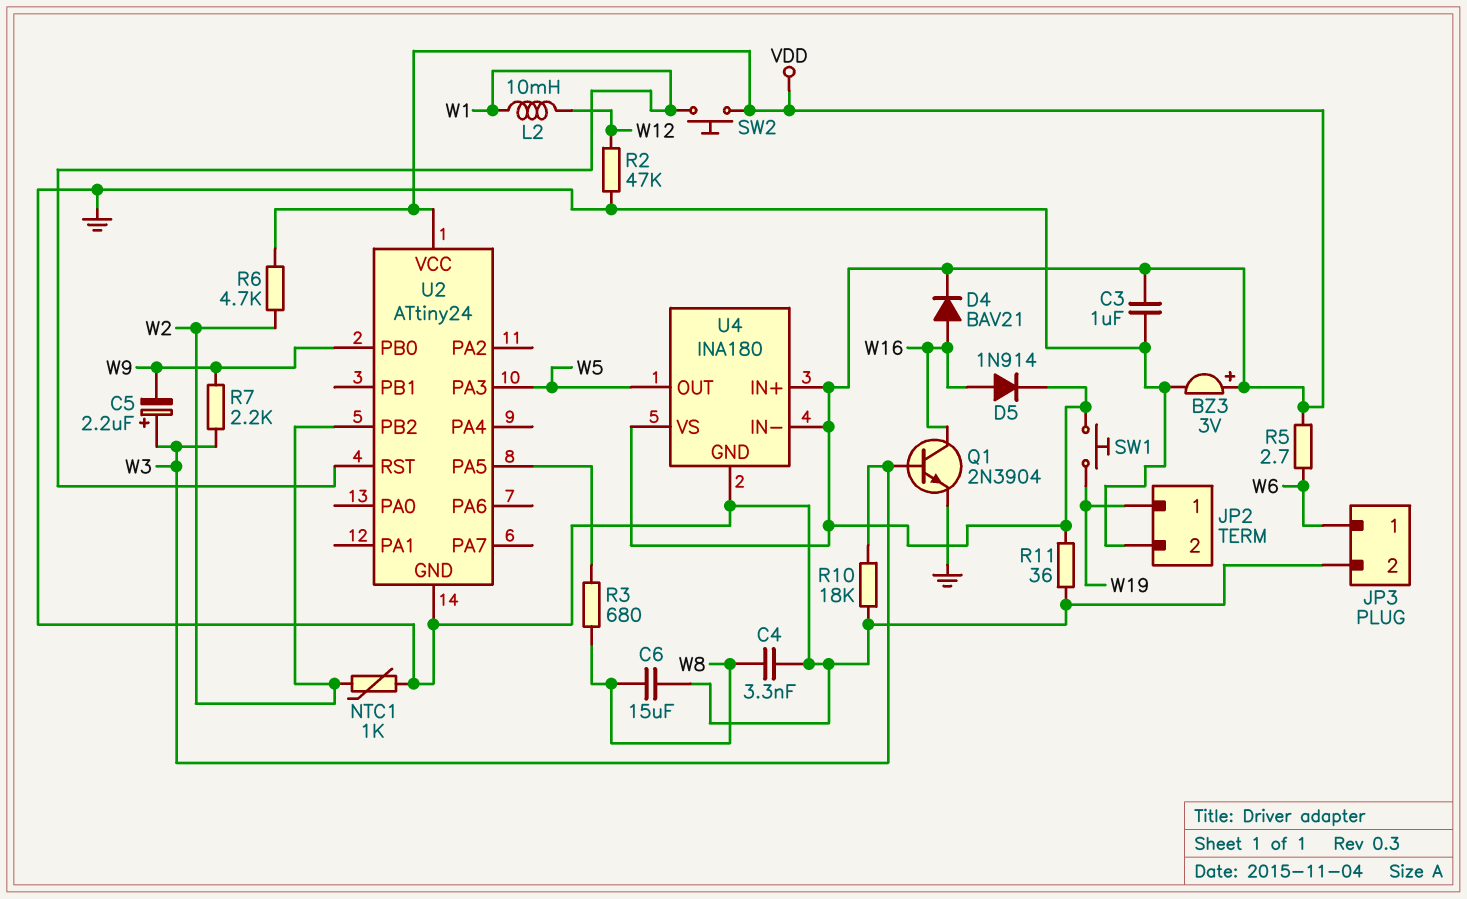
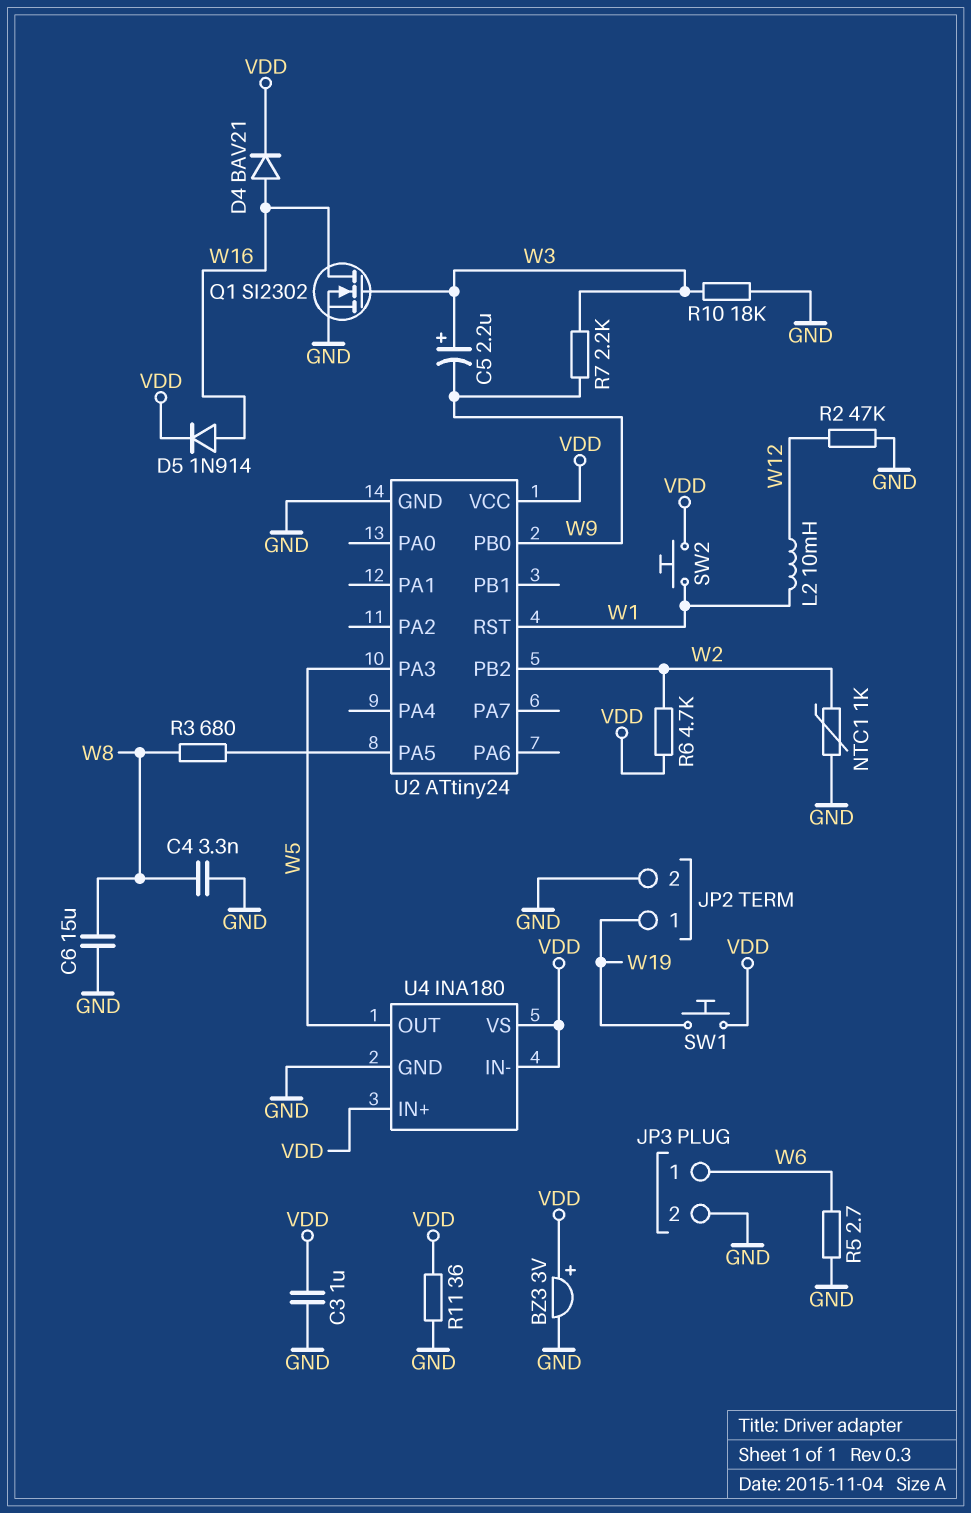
Q1: NPN 2N3904 (B W3, C W16, E GND) -> NMOS SI2302 (G W3, D W16, S GND)
R5: 2.7 (VDD, W6) -> 2.7 (GND, W6)

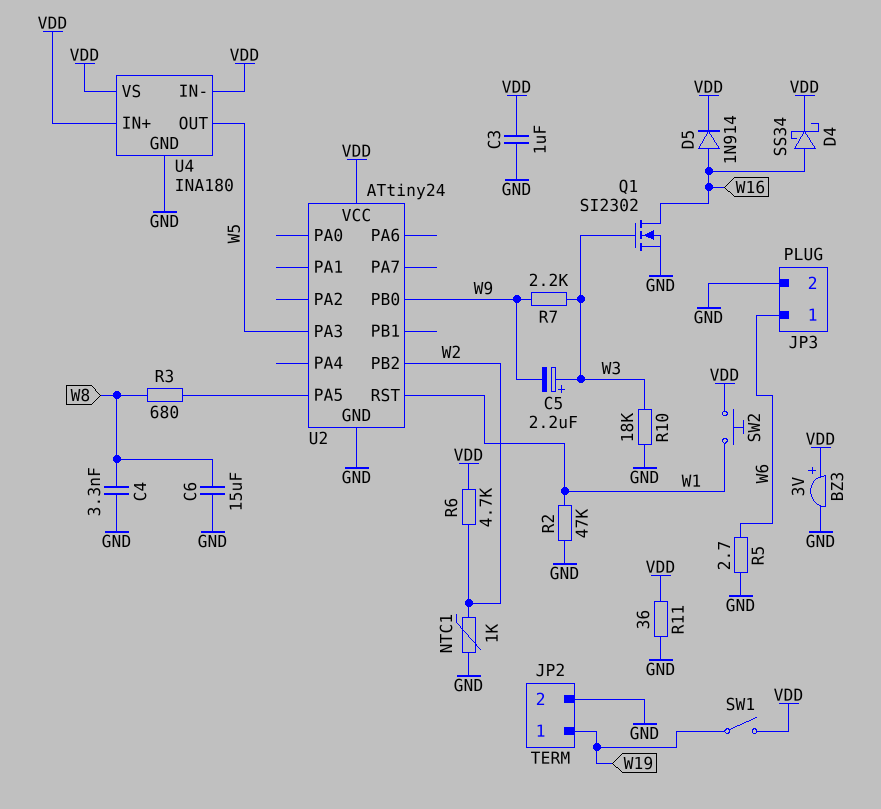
D4: diode BAV21 (A W16, K VDD) -> schottky SS34 (A W16, K VDD)
L2: 10mH (W1, W12) -> none
R2: 47k (GND, W12) -> 47k (GND, W1)
SW1: button (VDD, W19) -> switch (VDD, W19)

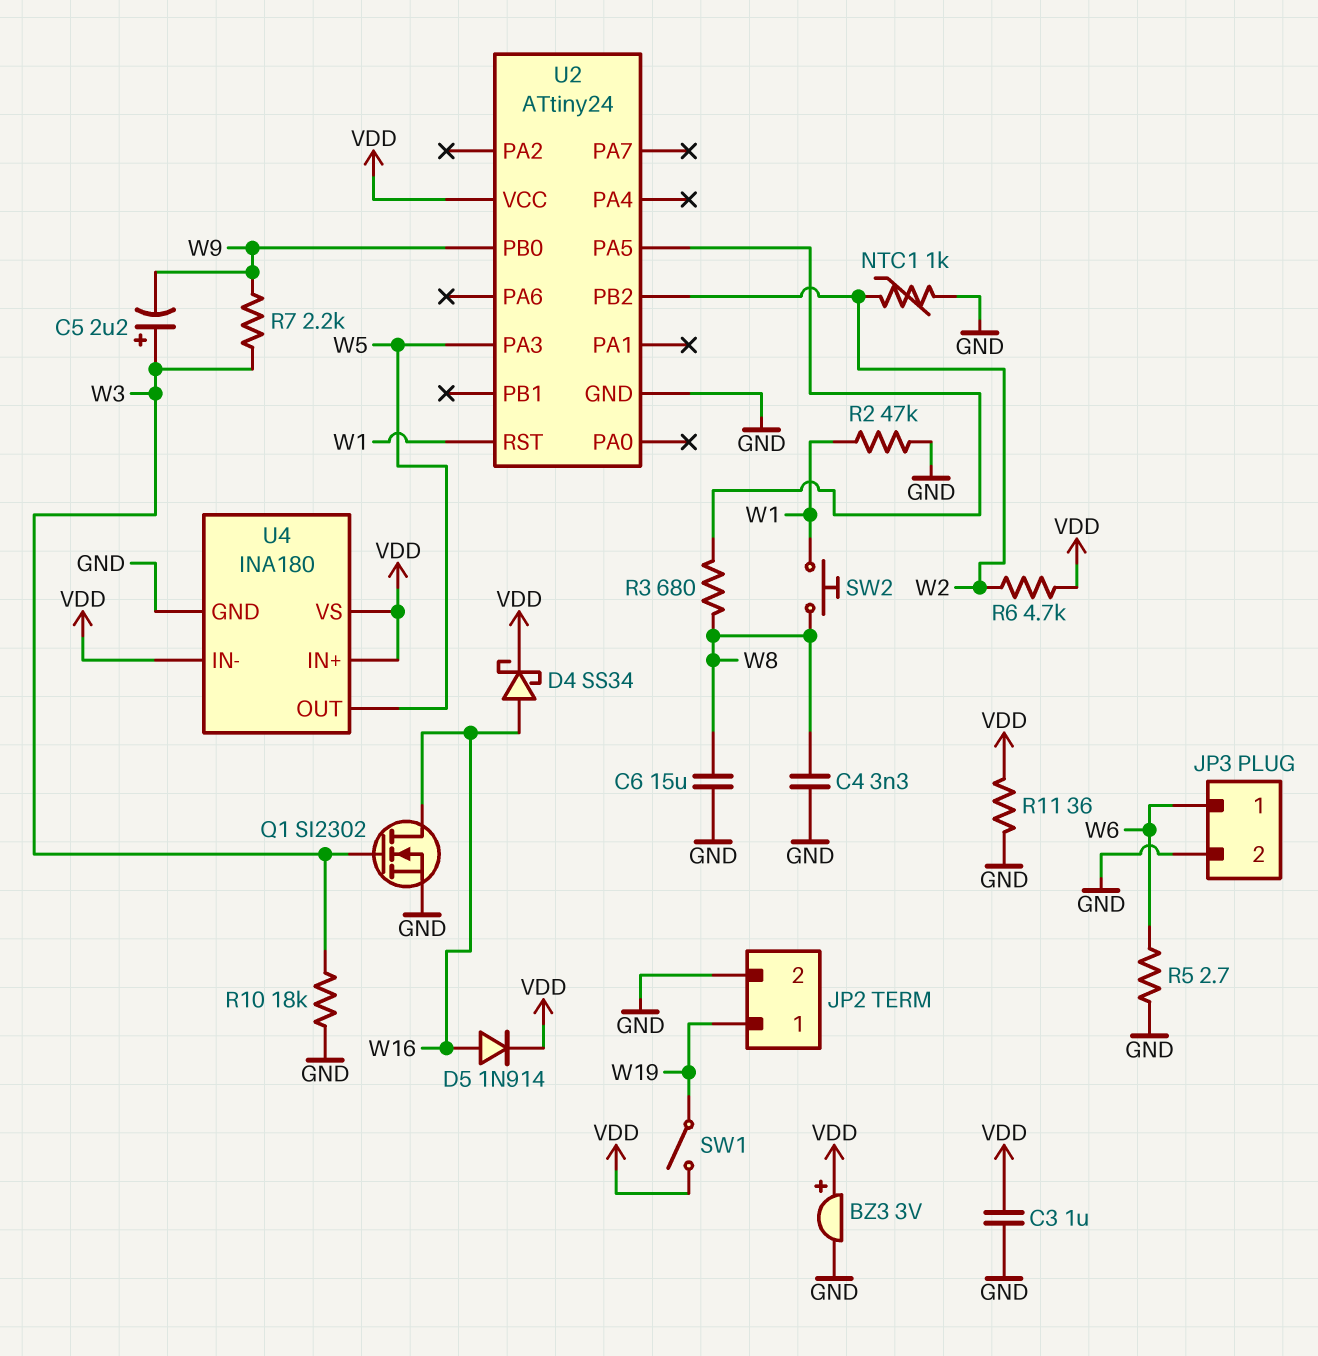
SW2: button (VDD, W1) -> button (W1, W8)

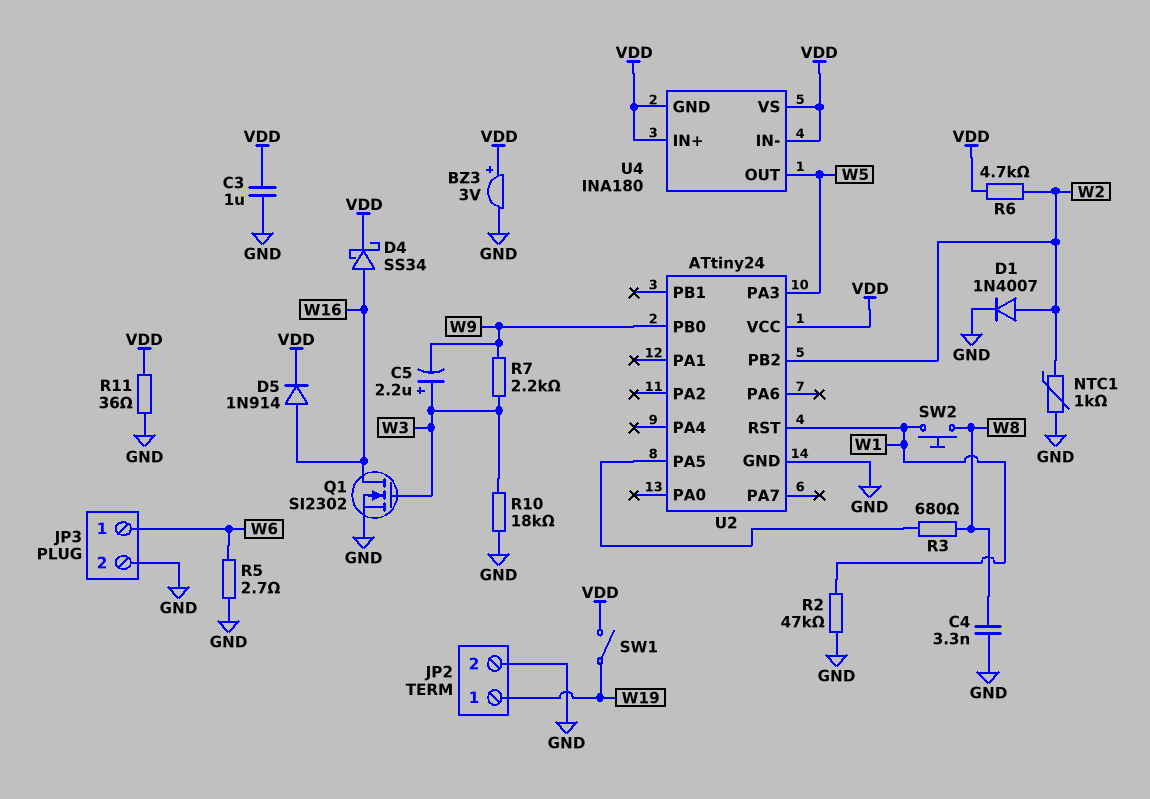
C6: 15uF (GND, W8) -> none
D1: none -> diode 1N4007 (A W2, K GND)
U4 pin GND: GND -> VDD

